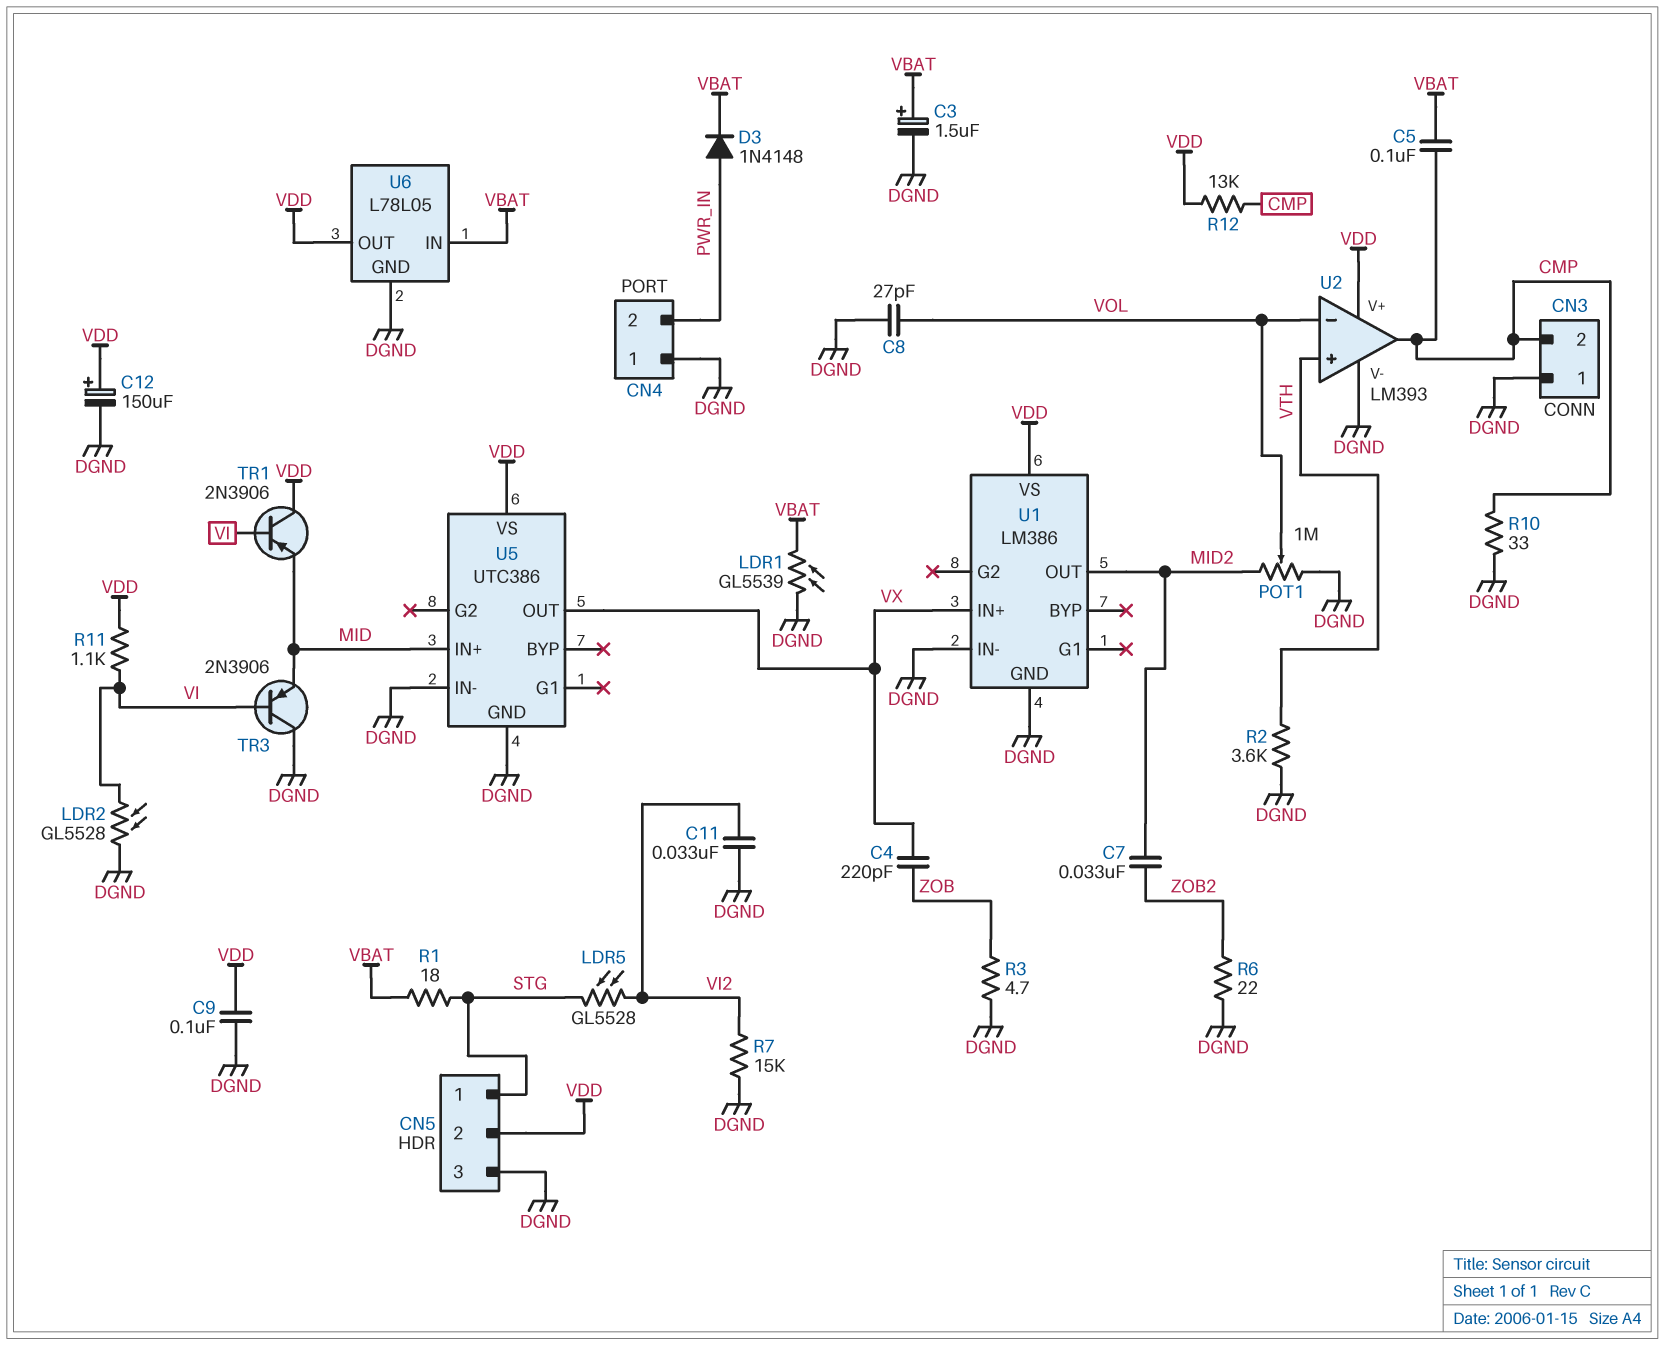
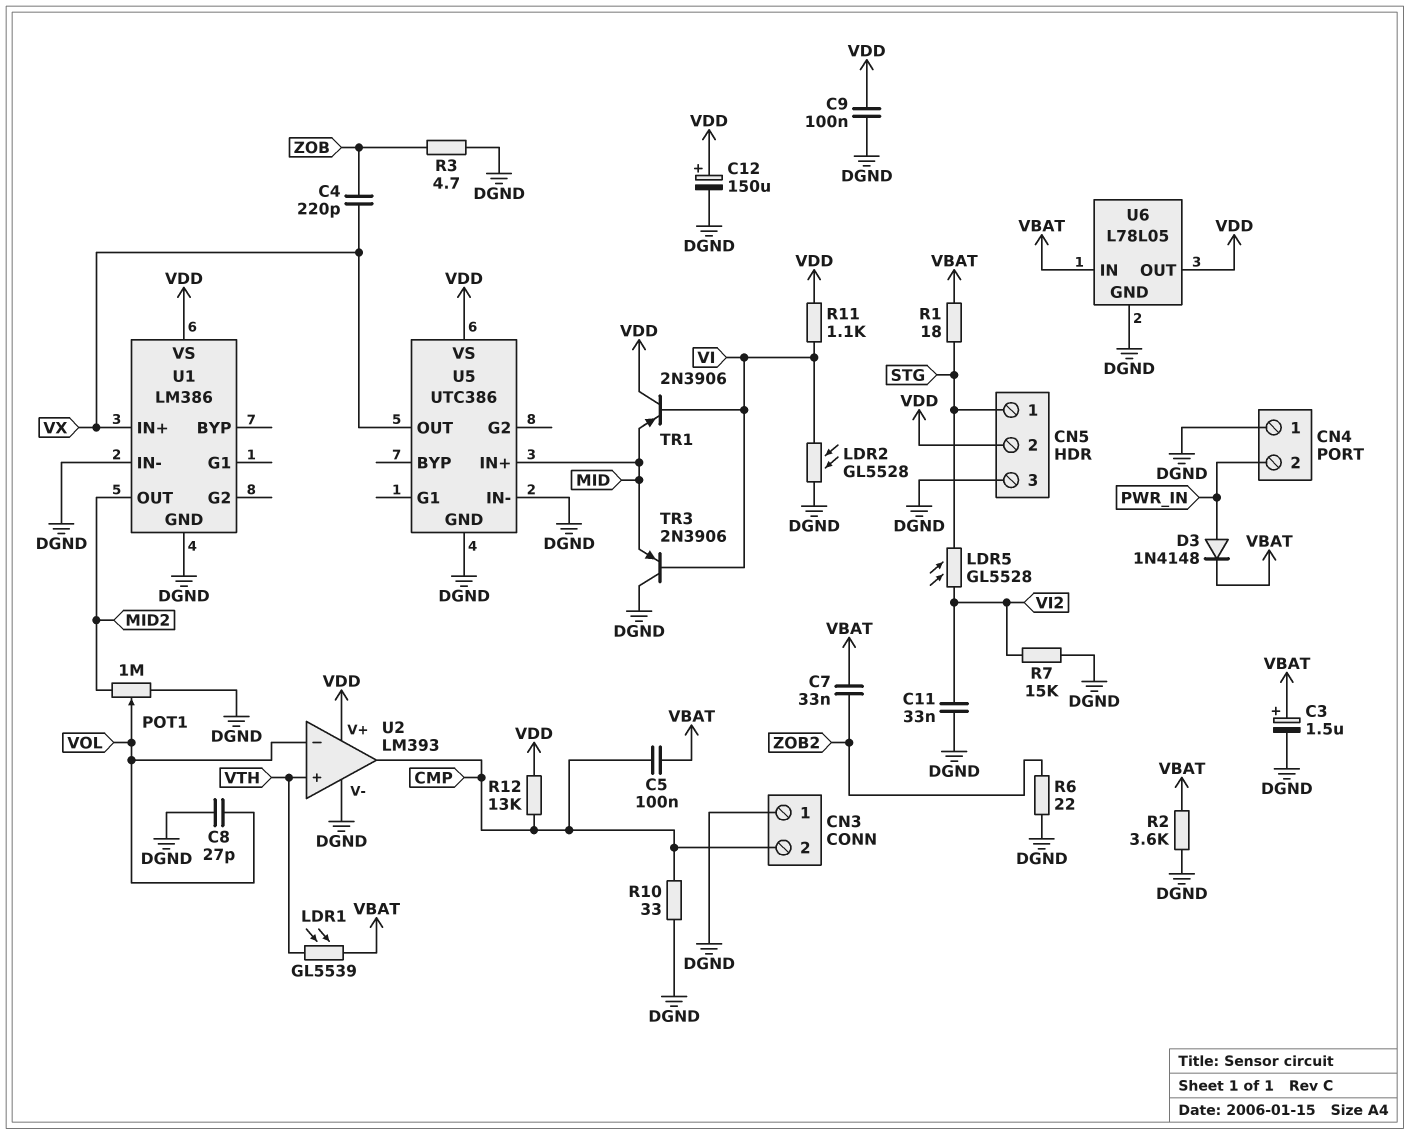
C7: 33nF (MID2, ZOB2) -> 33nF (VBAT, ZOB2)
LDR1: GL5539 (DGND, VBAT) -> GL5539 (VBAT, VTH)
R2: 3.6k (DGND, VTH) -> 3.6k (DGND, VBAT)

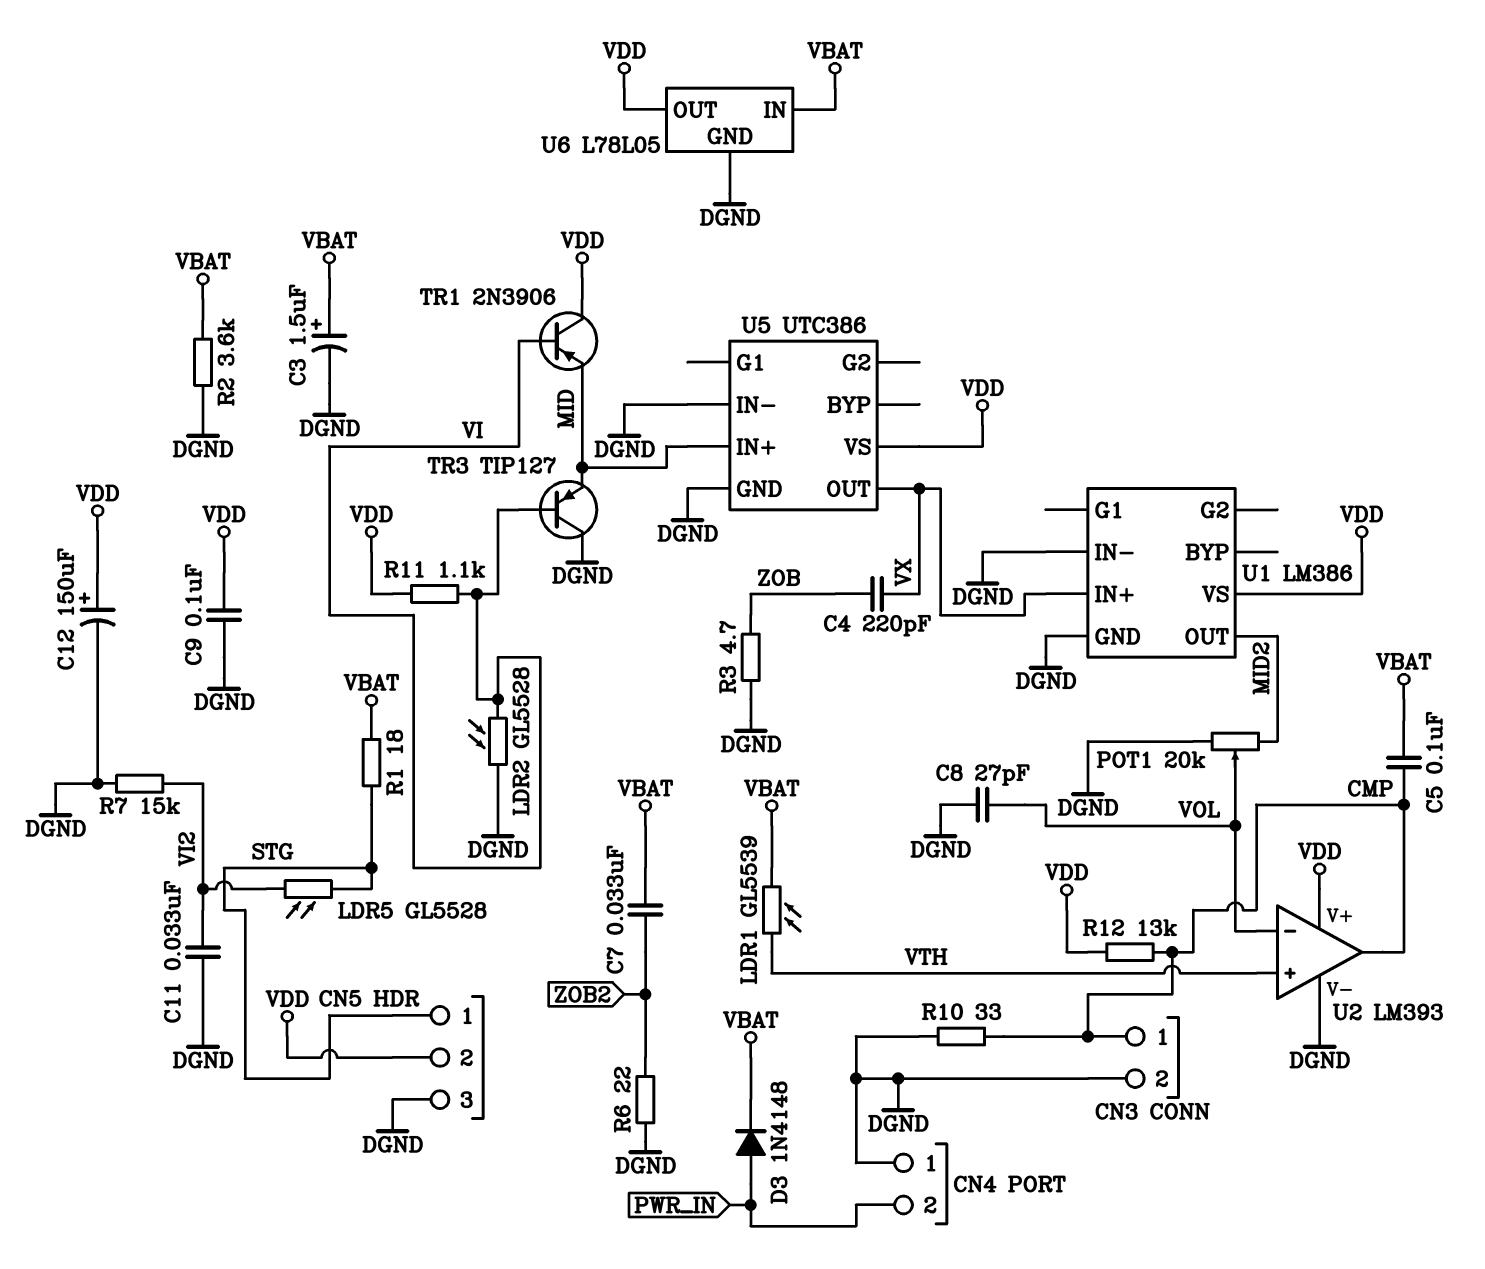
CN3 pin 1: DGND -> CMP
CN3 pin 2: CMP -> DGND
POT1: 1M (DGND, MID2, wiper VOL) -> 20k (DGND, MID2, wiper VOL)
TR3: PNP 2N3906 (B VI, C DGND, E MID) -> PNP TIP127 (B VI, C DGND, E MID)

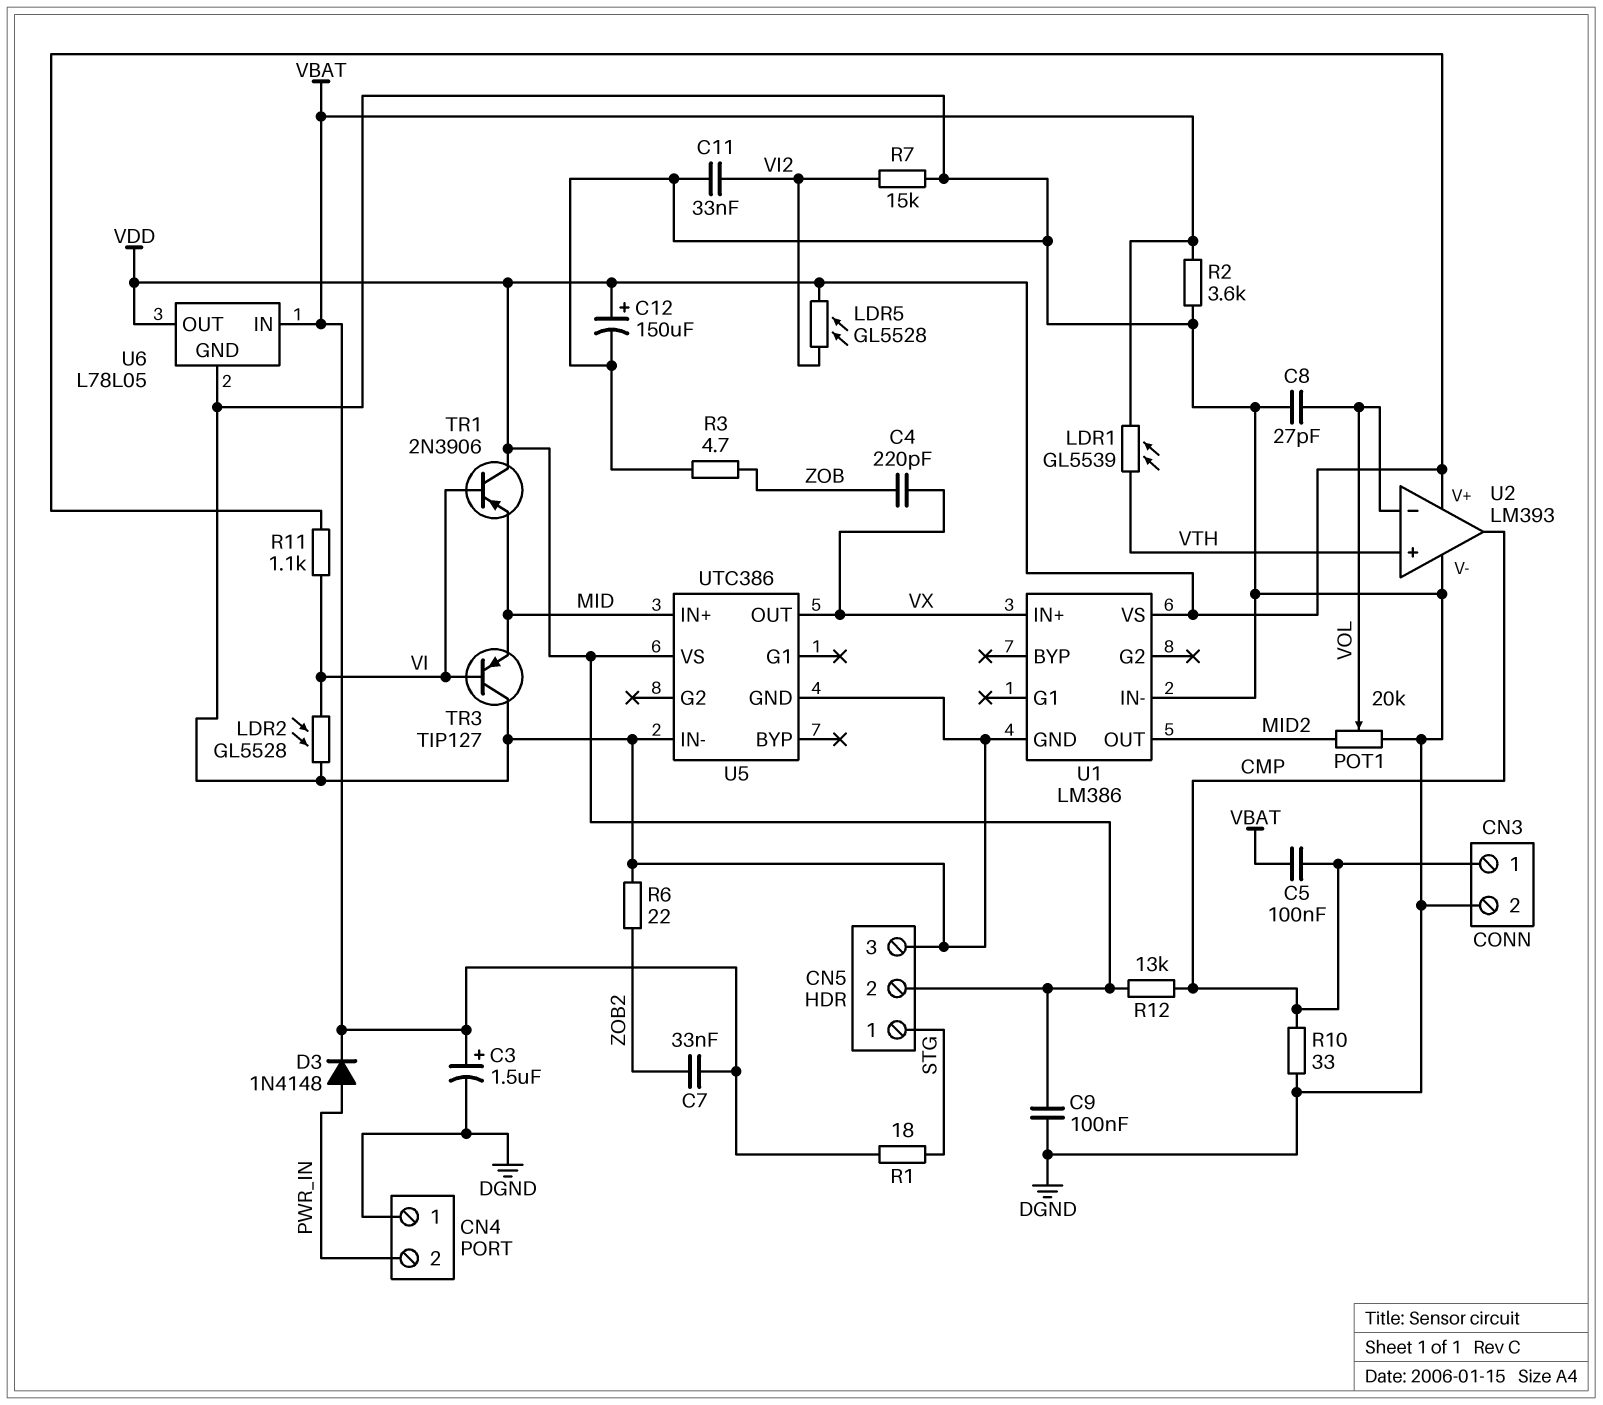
LDR5: GL5528 (STG, VI2) -> GL5528 (VDD, VI2)

